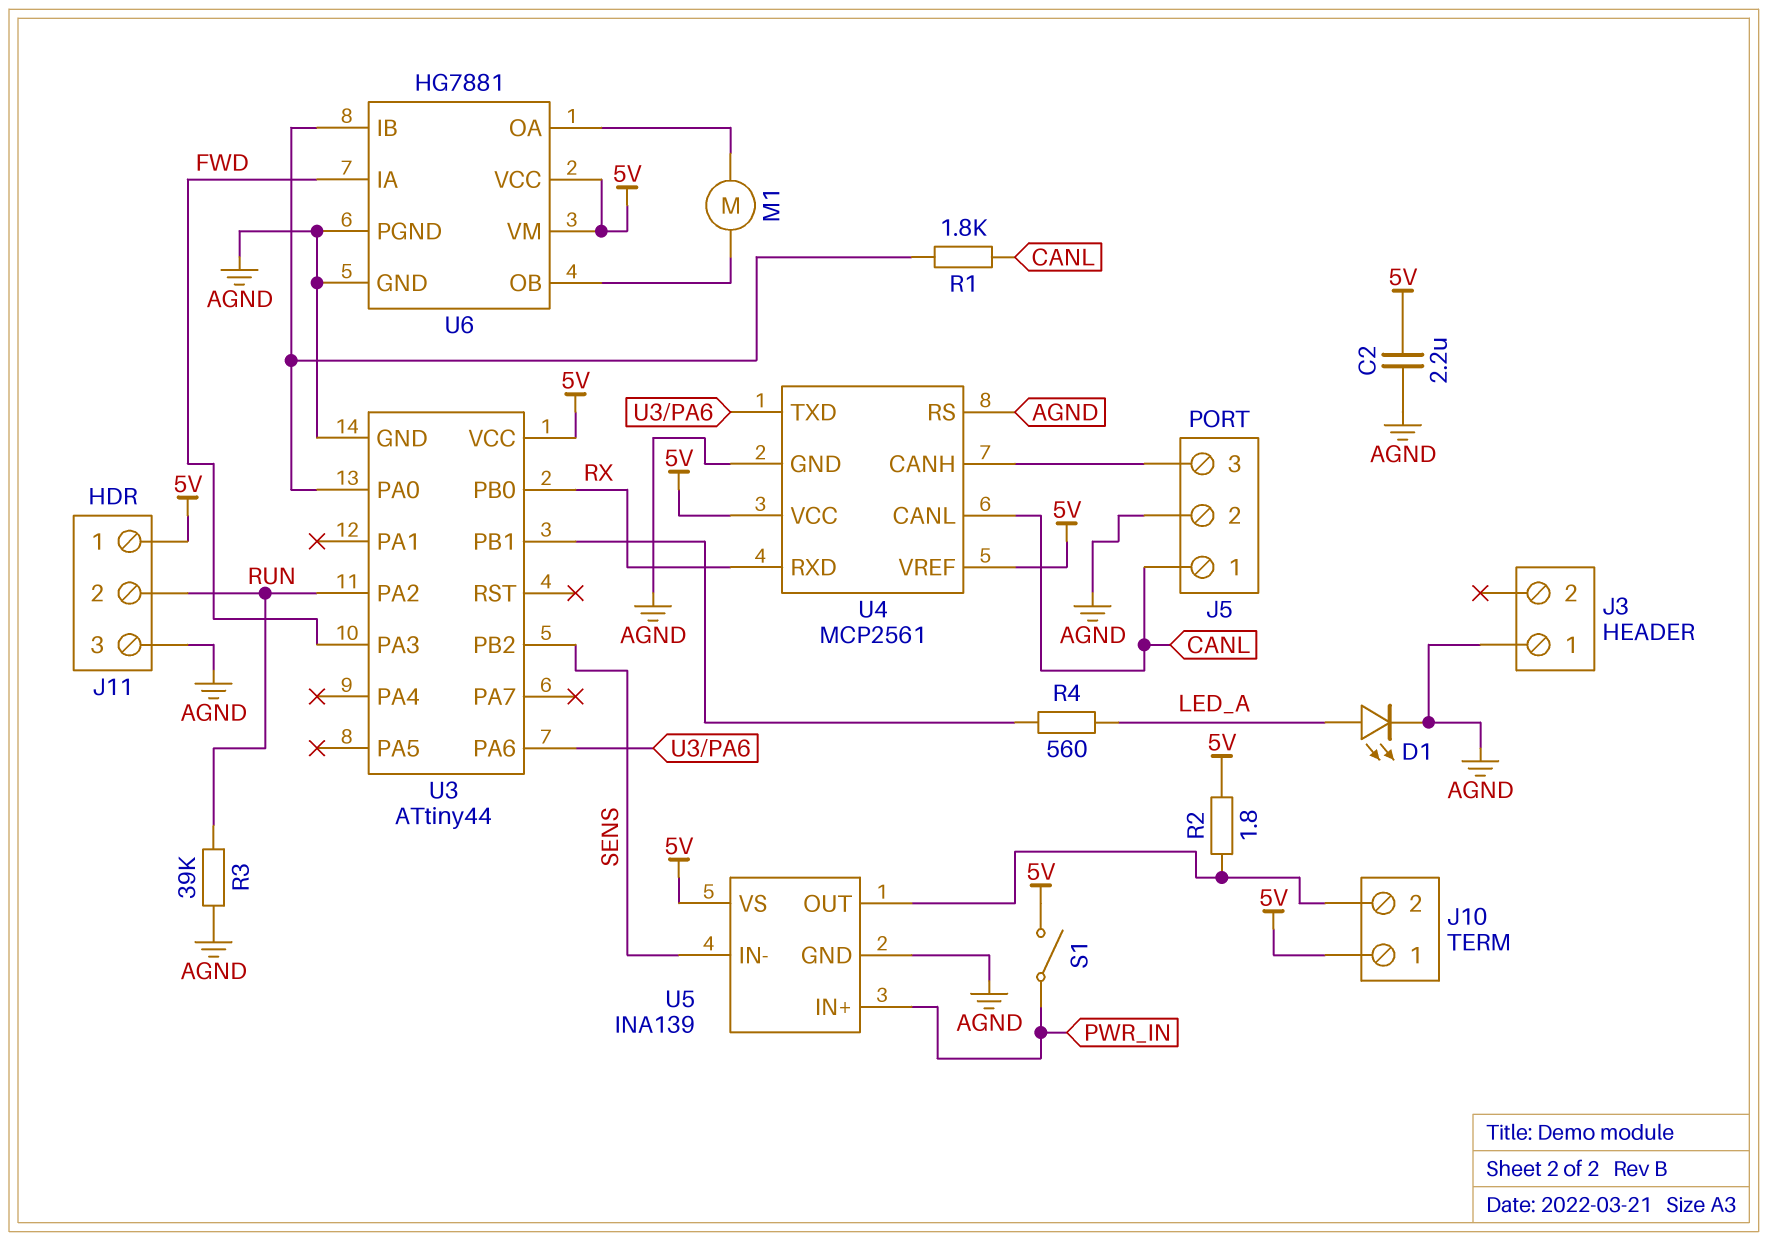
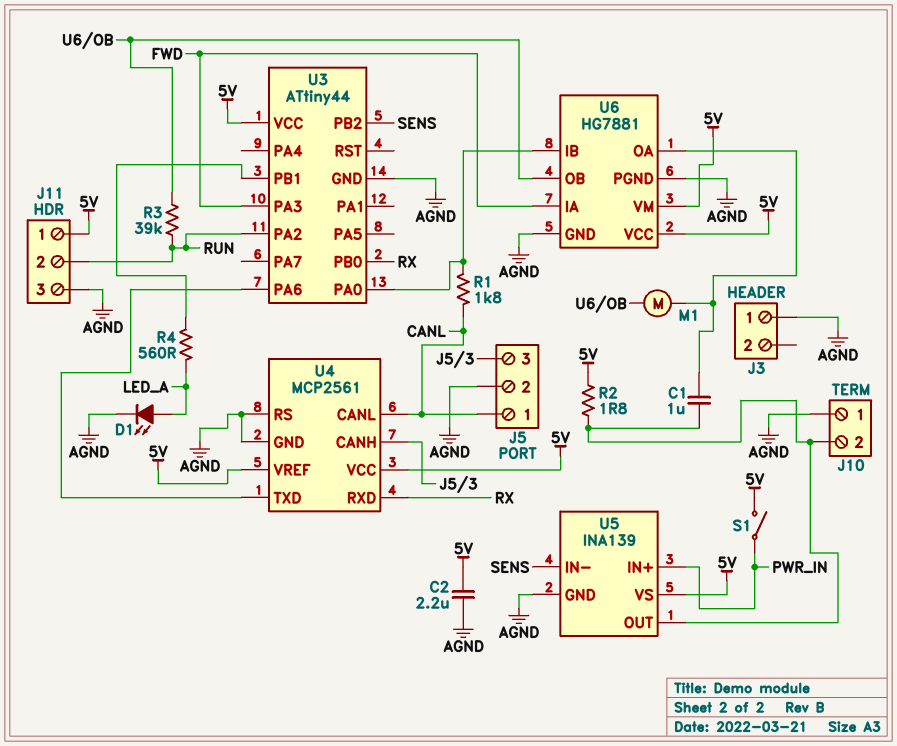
C1: none -> 1uF (J10/2, U6/OA)
J10 pin 1: 5V -> AGND
R3: 39k (AGND, RUN) -> 39k (RUN, U6/OB)

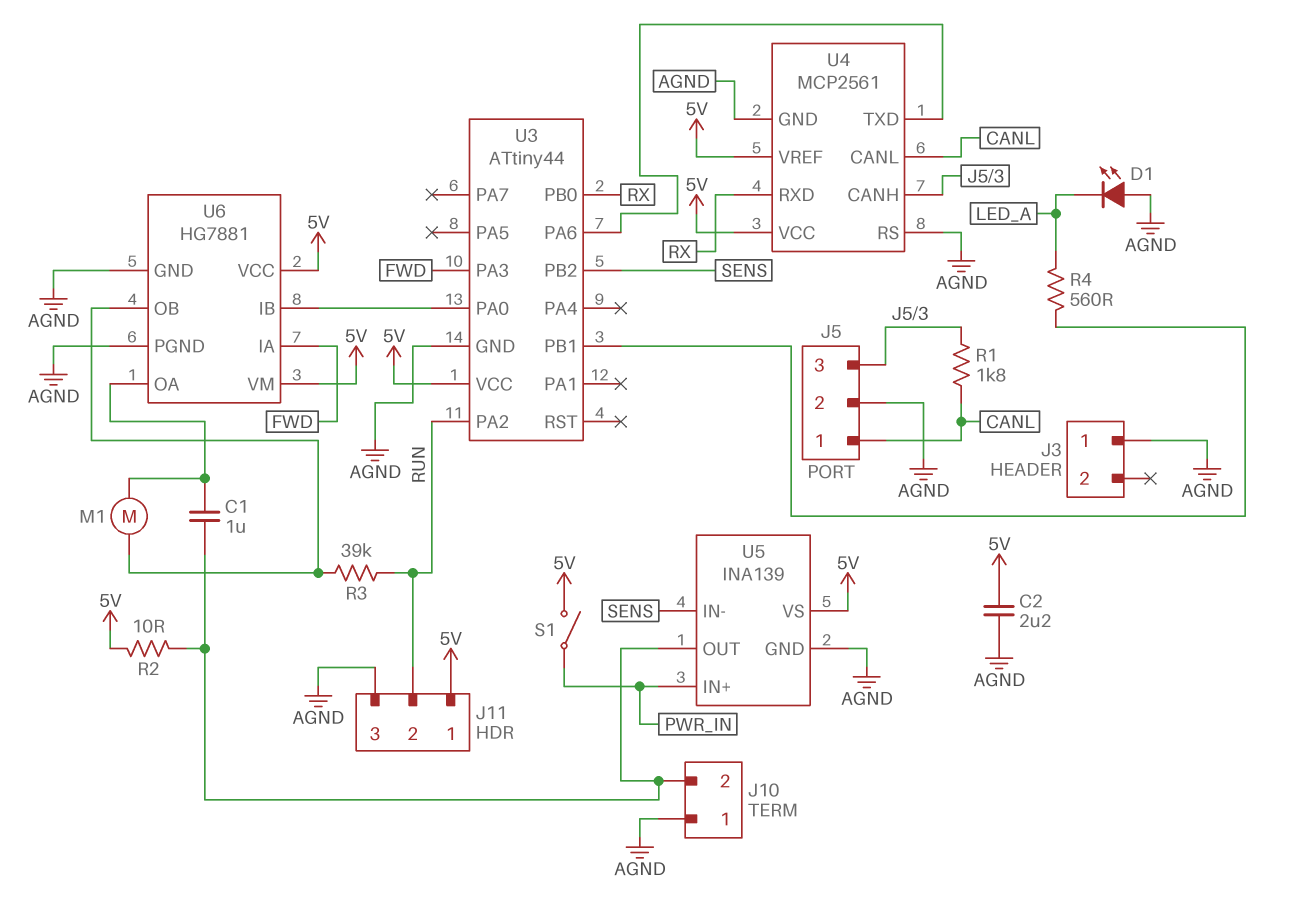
D1: LED (A LED_A, K AGND) -> LED (A AGND, K LED_A)
R1: 1.8k (CANL, U3/PA0) -> 1.8k (CANL, J5/3)
R2: 1.8 (5V, J10/2) -> 10 (5V, J10/2)

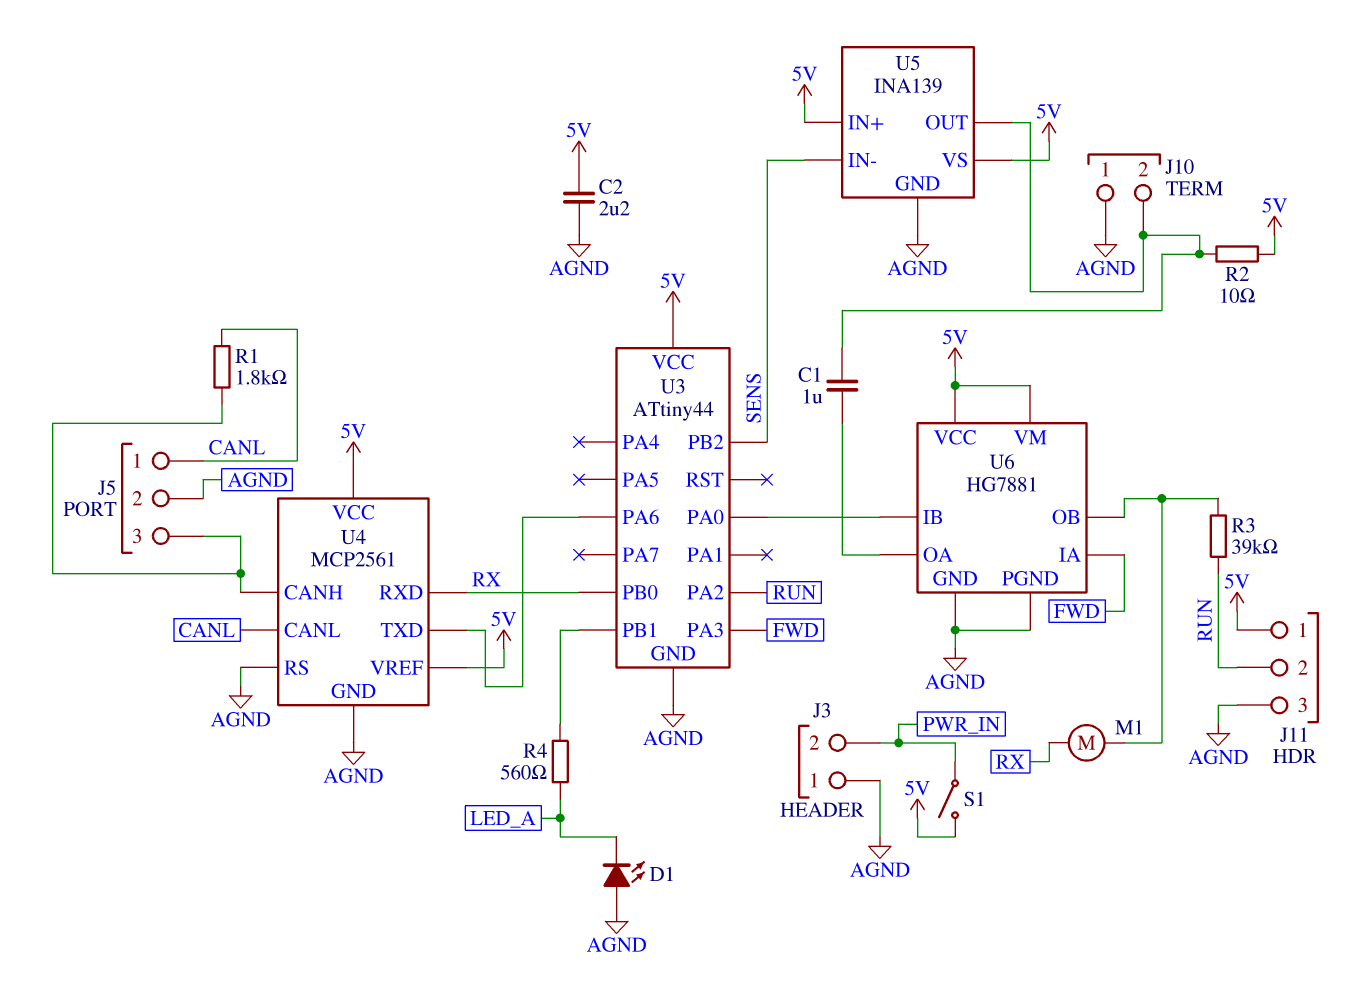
J3 pin 2: none -> PWR_IN
M1: motor (U6/OA, U6/OB) -> motor (RX, U6/OB)
U5 pin IN+: PWR_IN -> 5V

